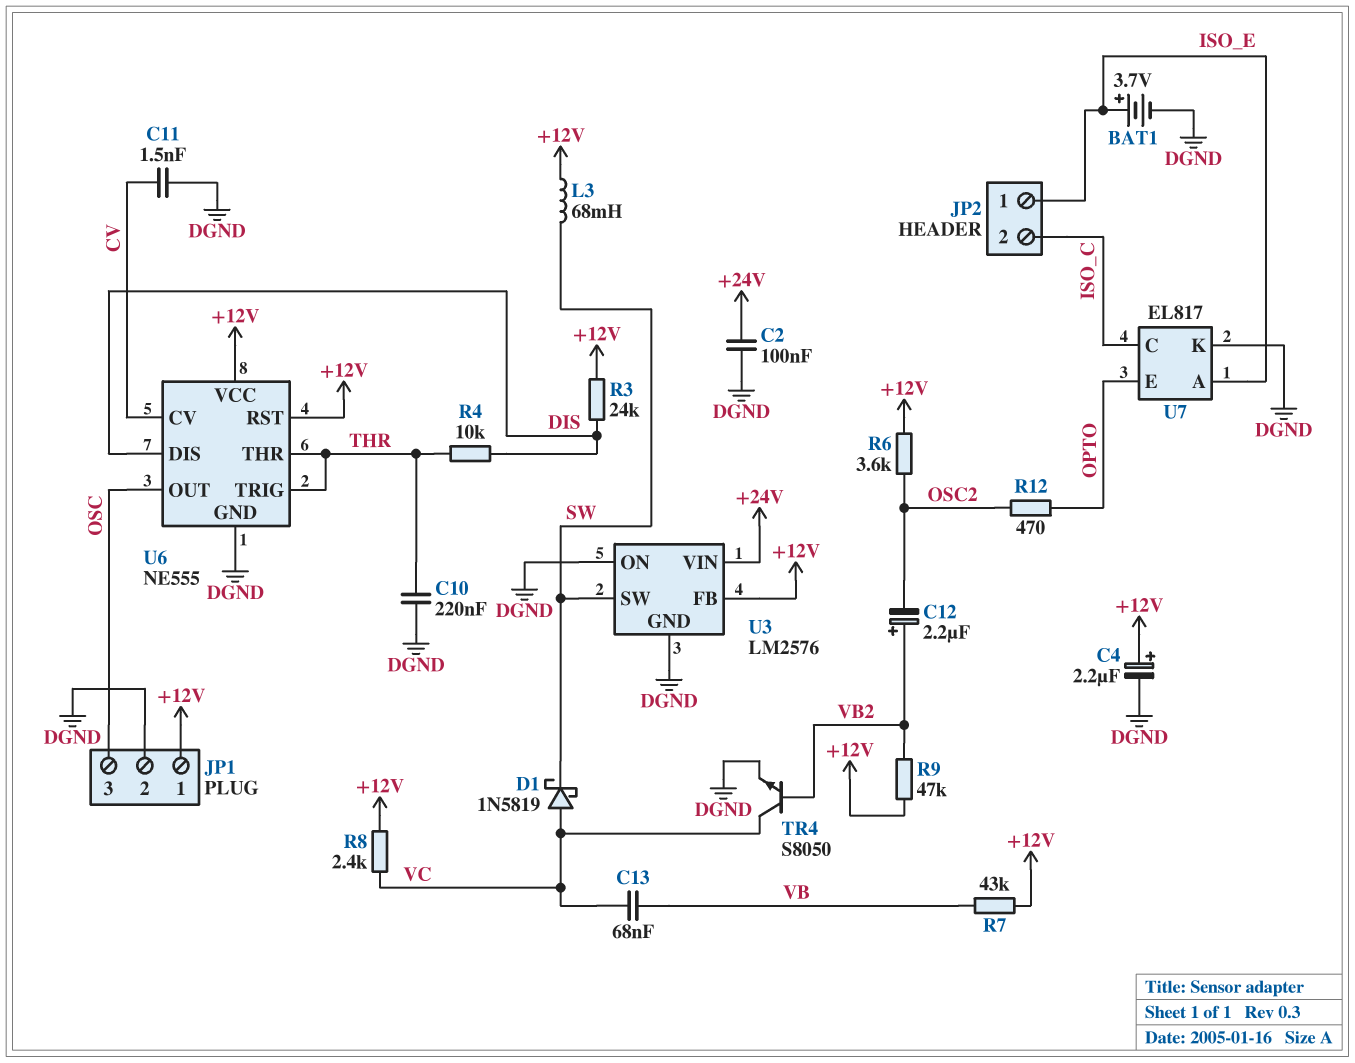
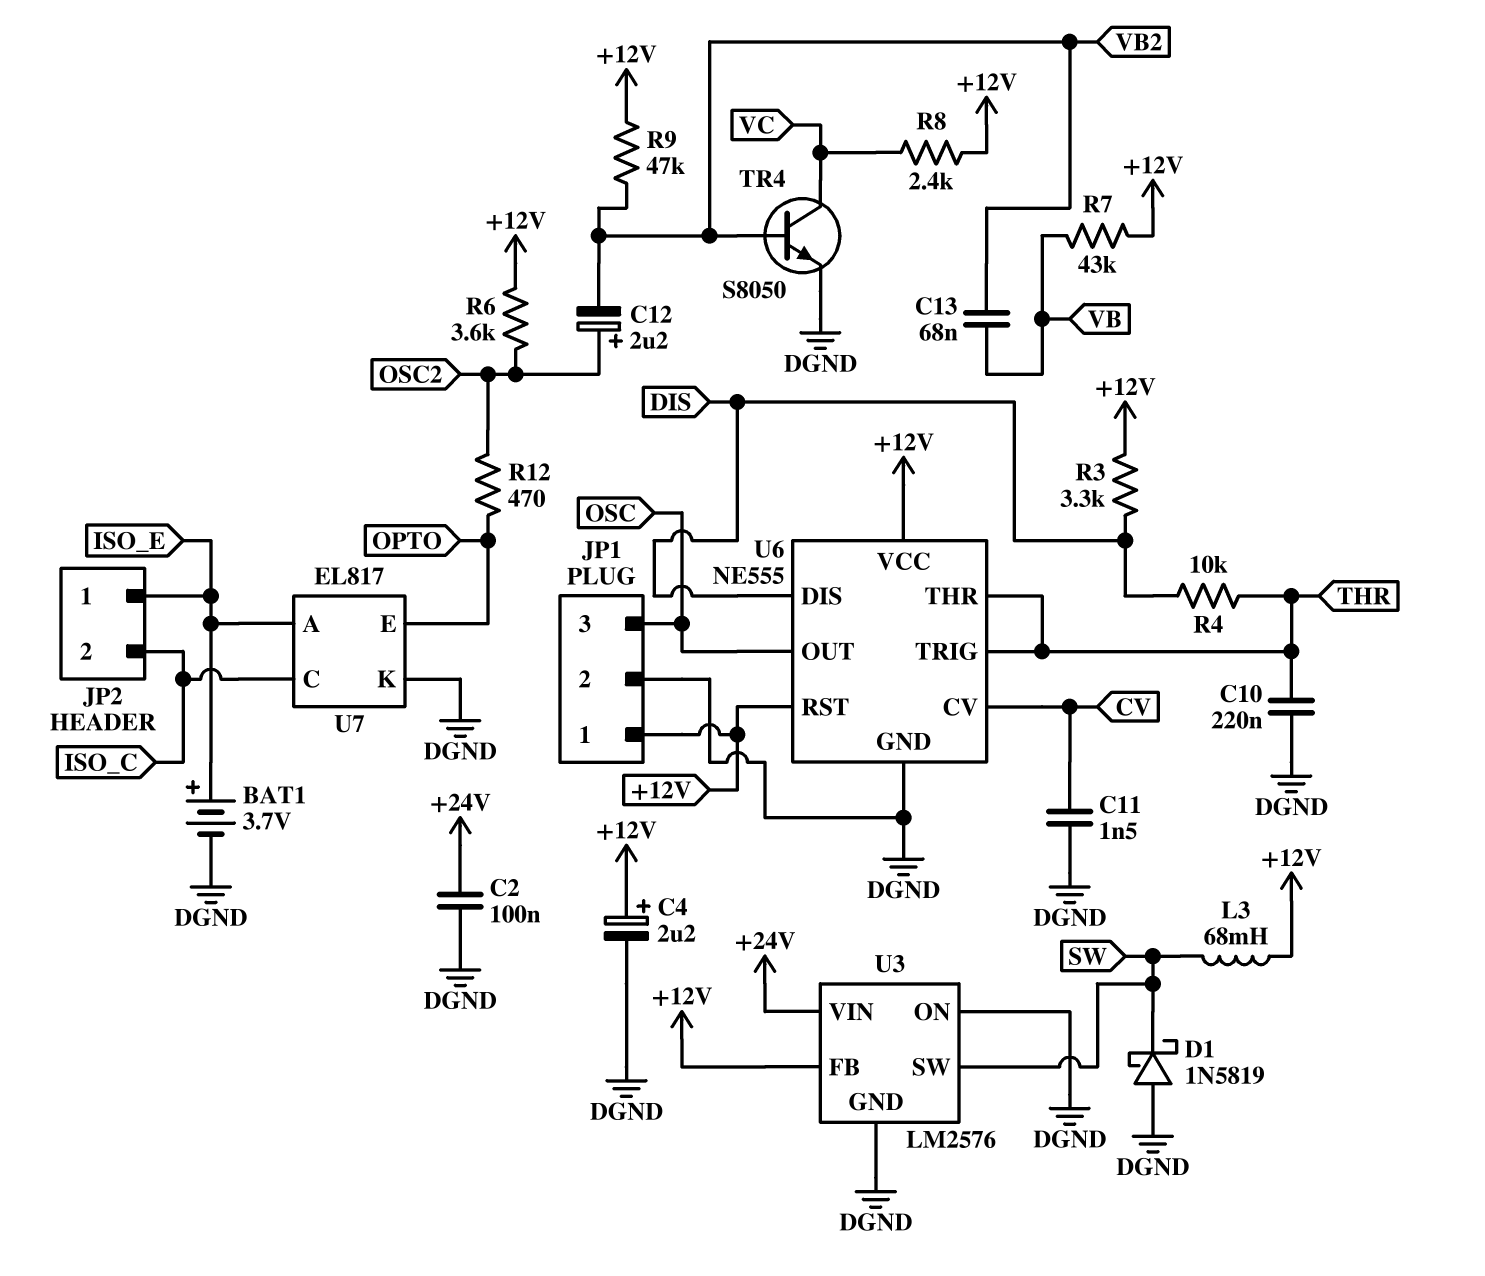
C12: 2.2uF (plus VB2, minus OSC2) -> 2.2uF (plus OSC2, minus VB2)
C13: 68nF (VB, VC) -> 68nF (VB, VB2)
D1: schottky 1N5819 (A VC, K SW) -> schottky 1N5819 (A DGND, K SW)
R3: 24k (+12V, DIS) -> 3.3k (+12V, DIS)

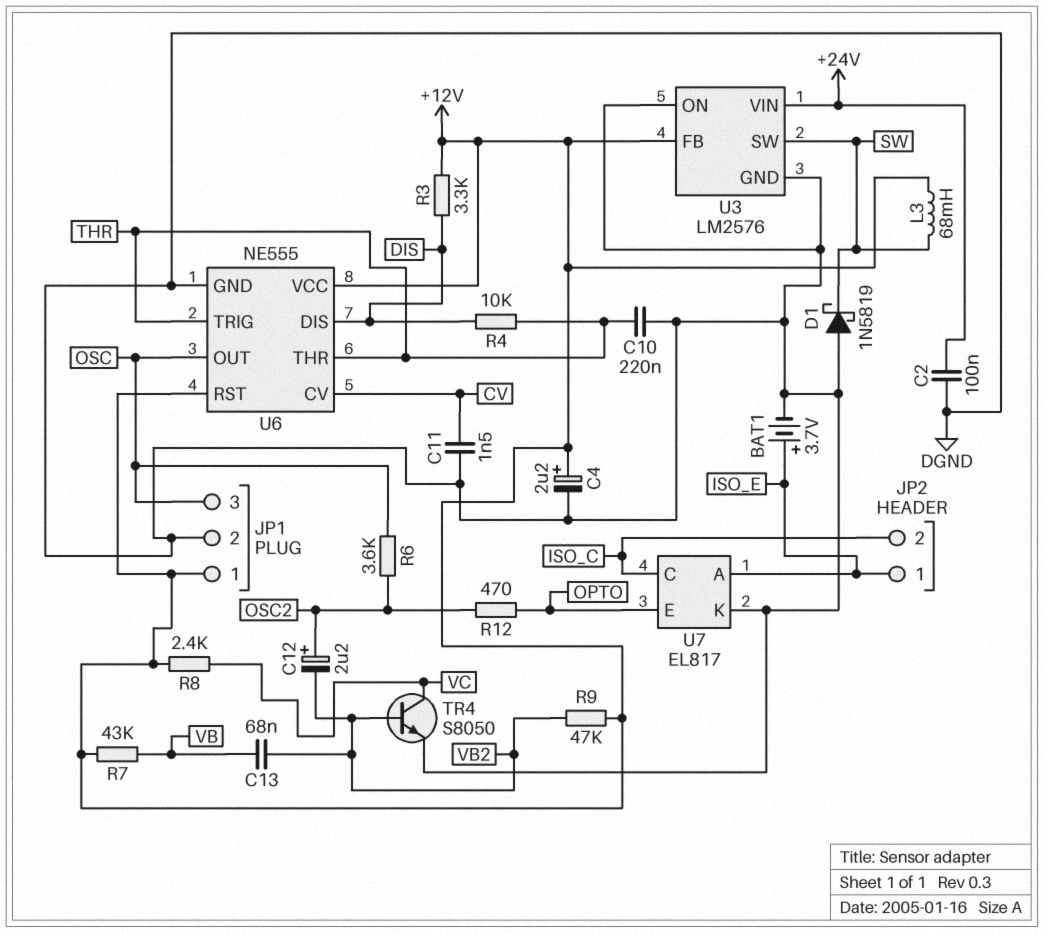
R6: 3.6k (+12V, OSC2) -> 3.6k (OSC, OSC2)

